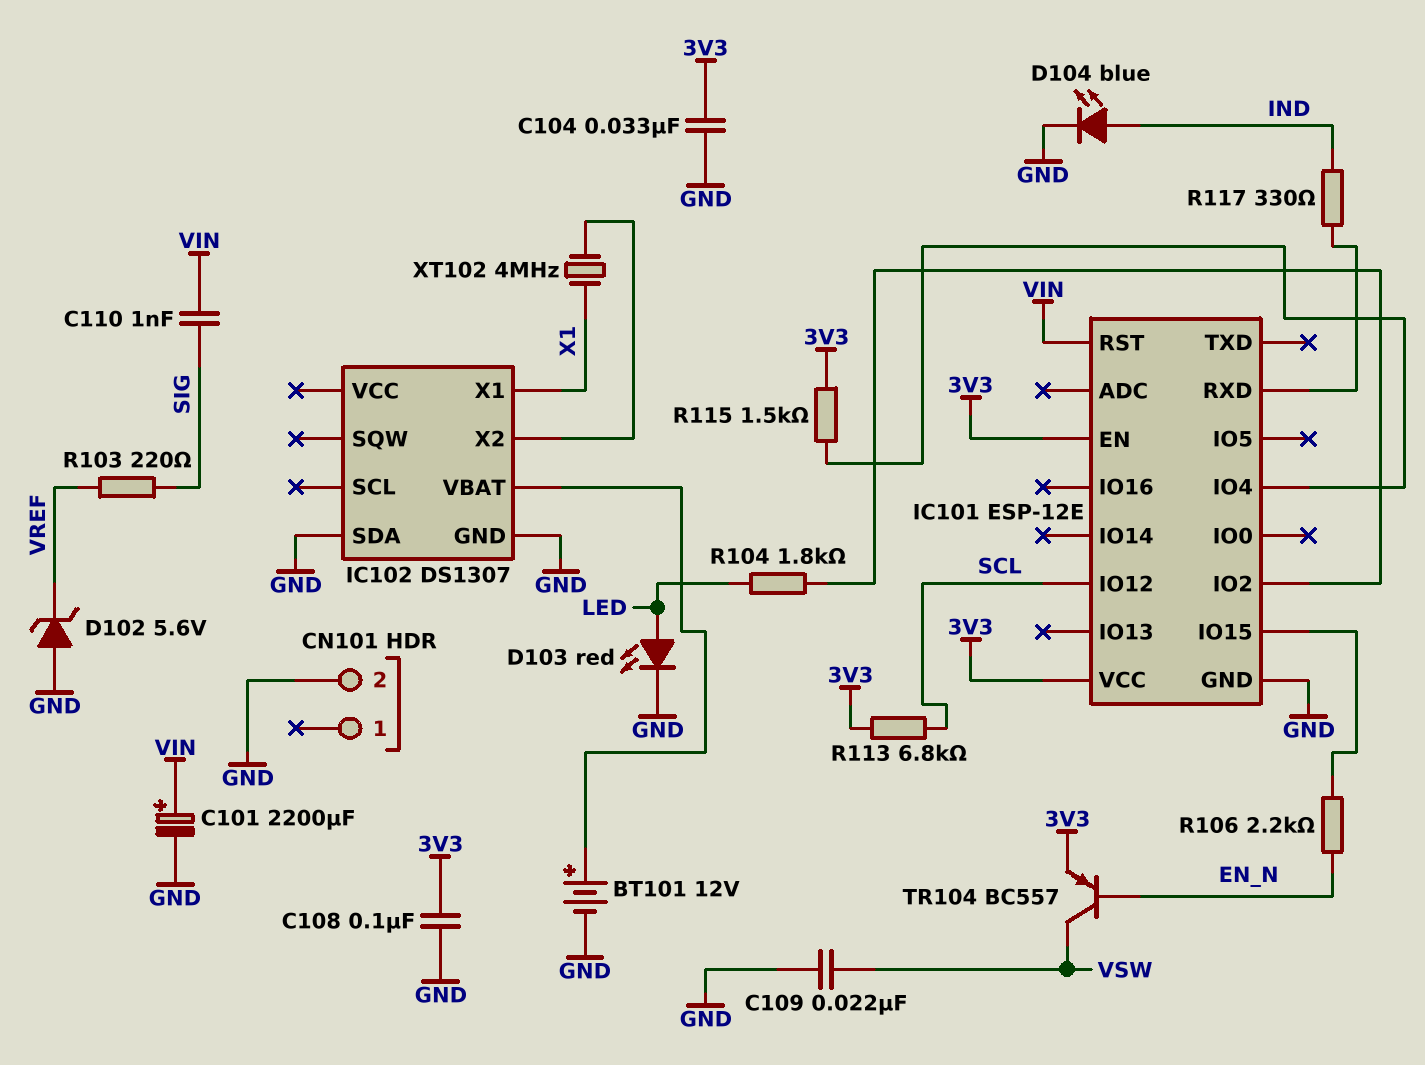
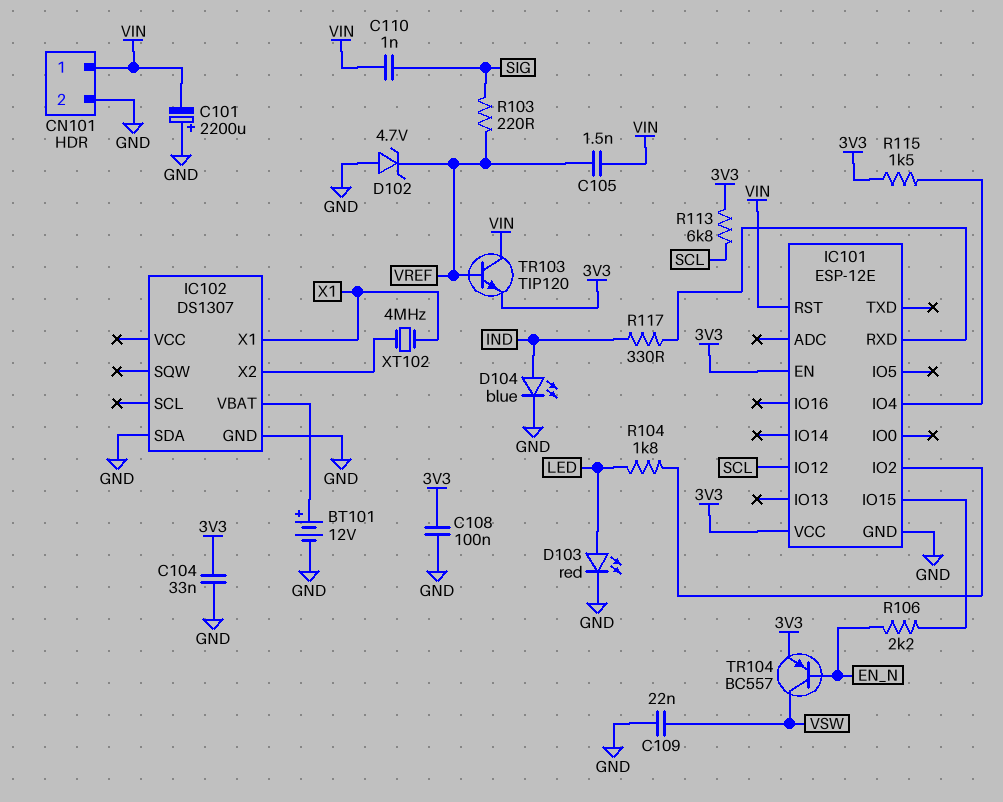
C101: 2200uF (plus VIN, minus GND) -> 2200uF (plus GND, minus VIN)
C105: none -> 1.5nF (VIN, VREF)
CN101 pin 1: none -> VIN
D102: zener 5.6V (A GND, K VREF) -> zener 4.7V (A GND, K VREF)
TR103: none -> NPN TIP120 (B VREF, C VIN, E 3V3)

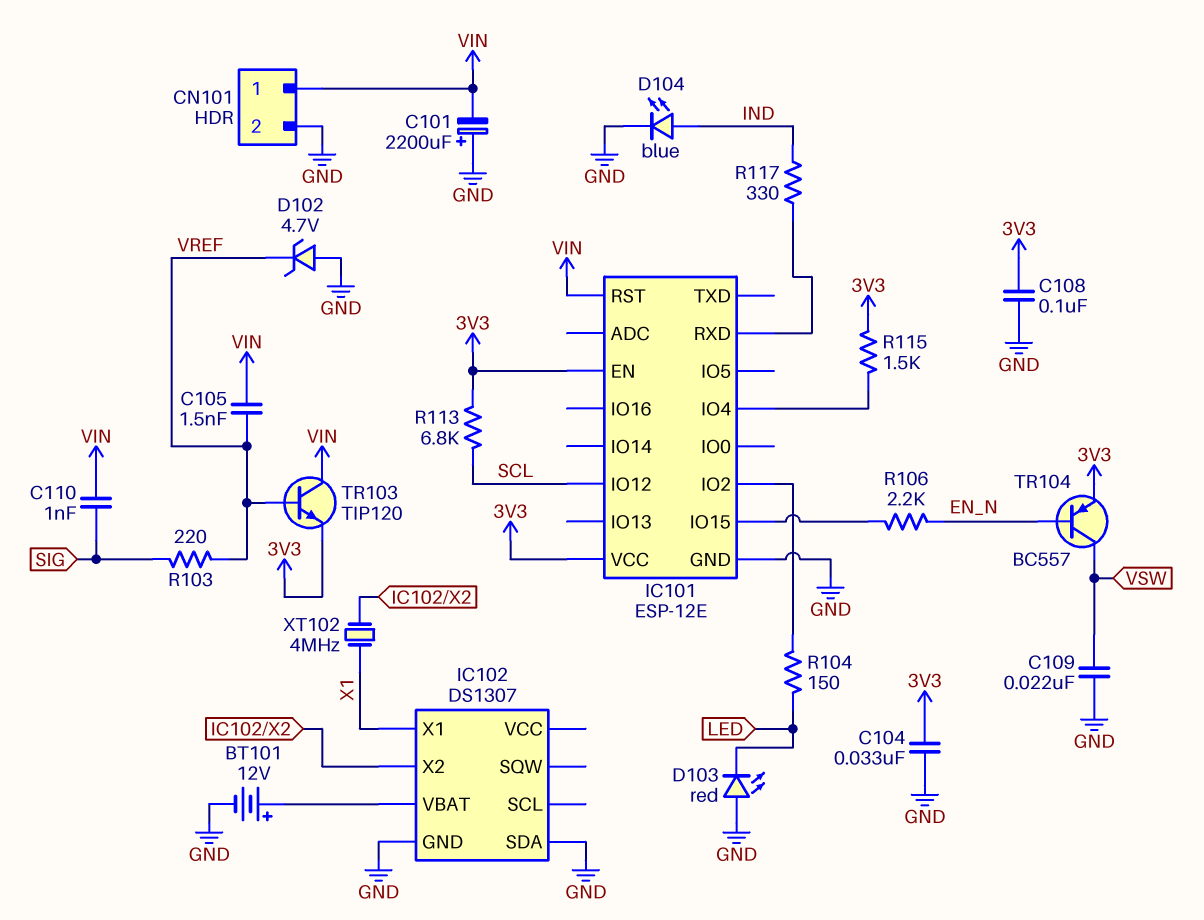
D103: LED red (A LED, K GND) -> LED red (A GND, K LED)
R104: 1.8k (IC101/IO2, LED) -> 150 (IC101/IO2, LED)

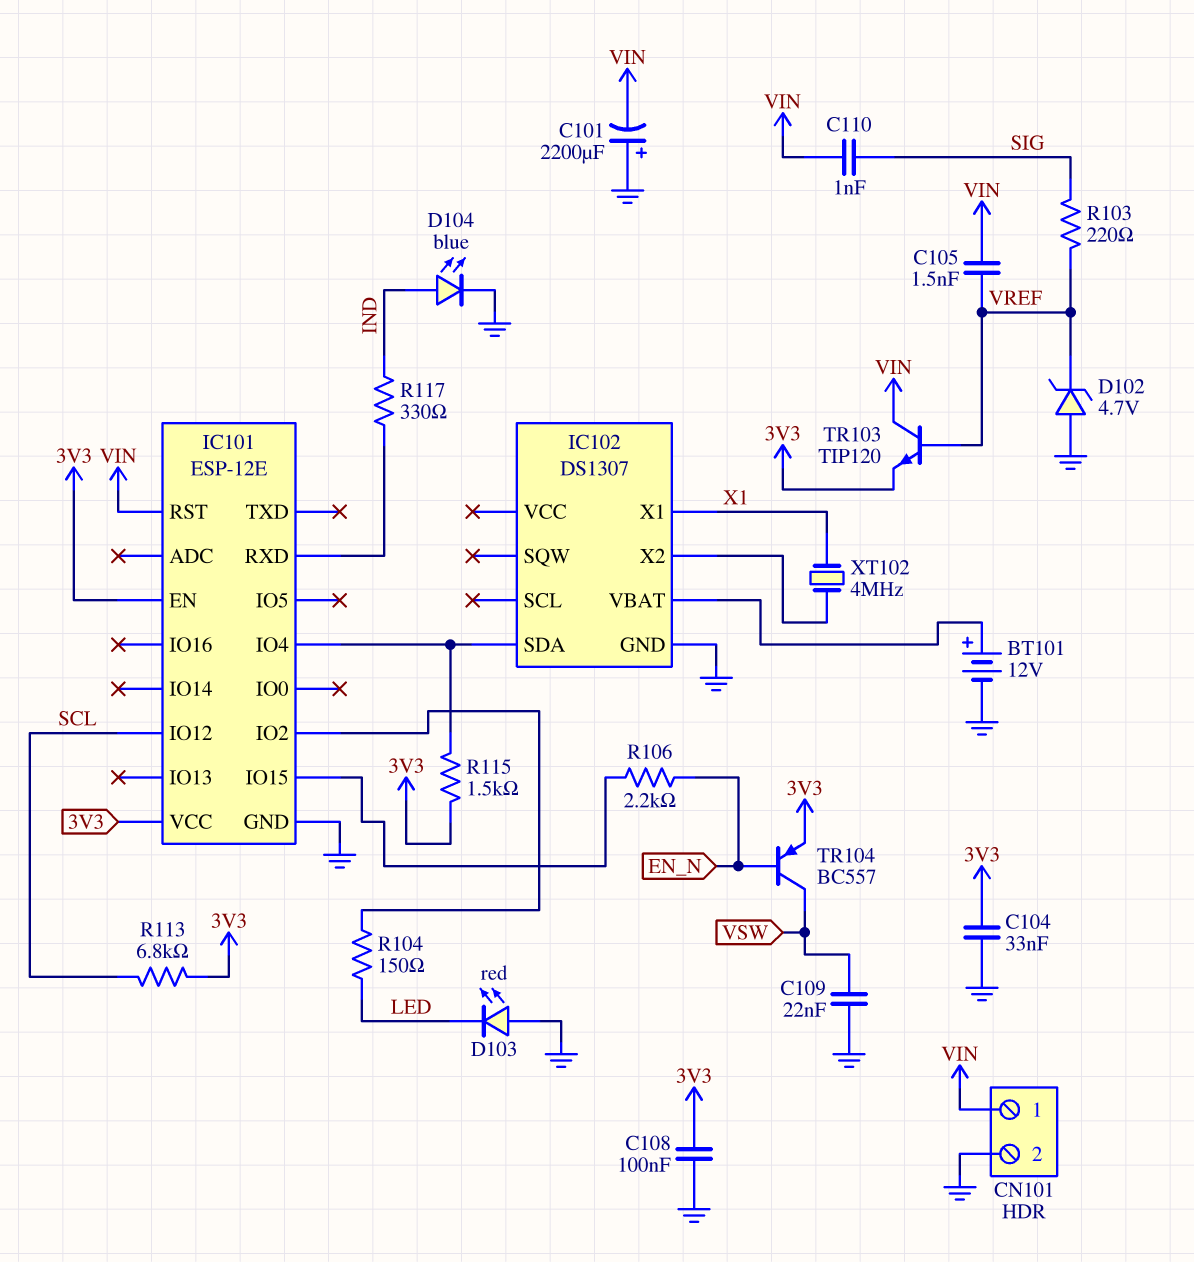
IC102 pin SDA: GND -> IC101/IO4

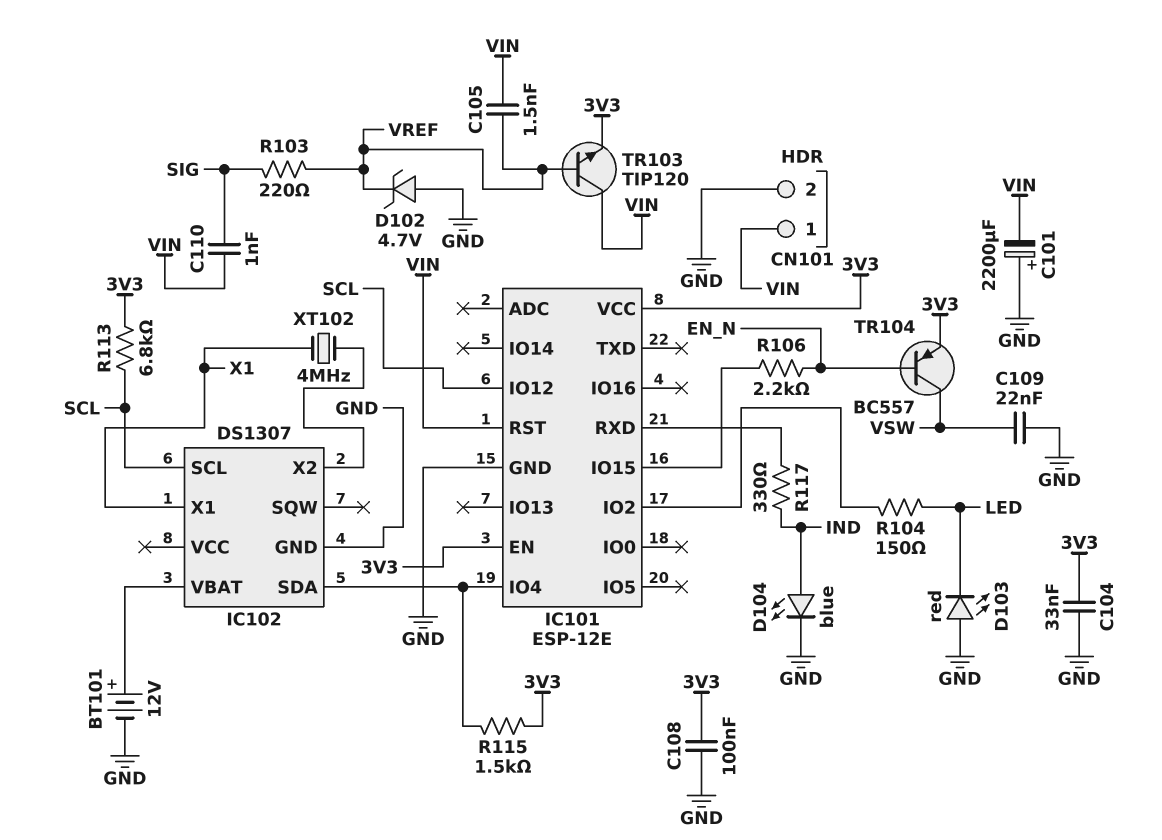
IC102 pin SCL: none -> SCL

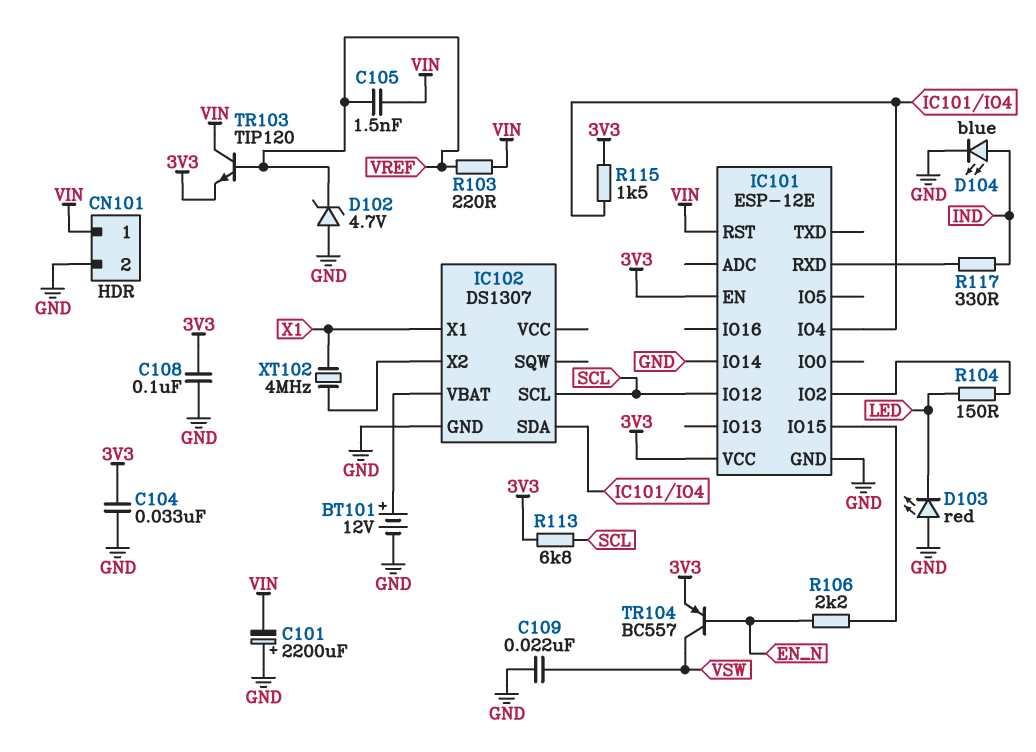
C110: 1nF (SIG, VIN) -> none
IC101 pin IO14: none -> GND
R103: 220 (SIG, VREF) -> 220 (VIN, VREF)

